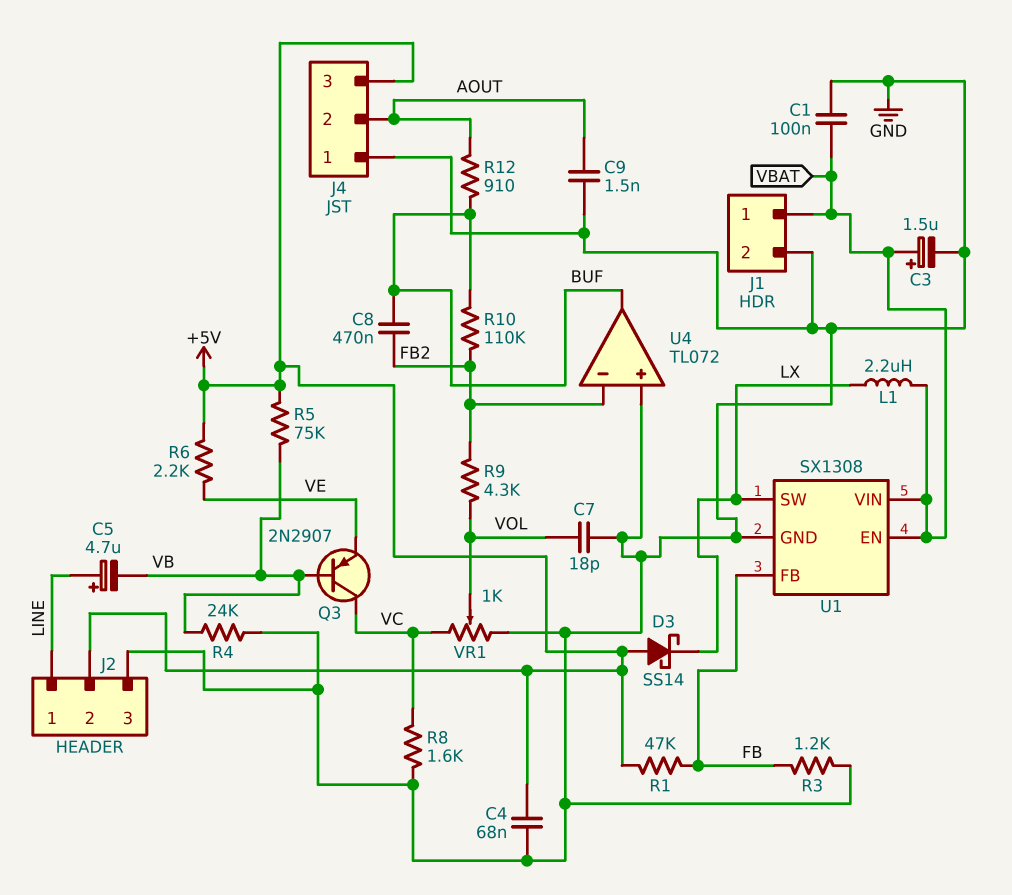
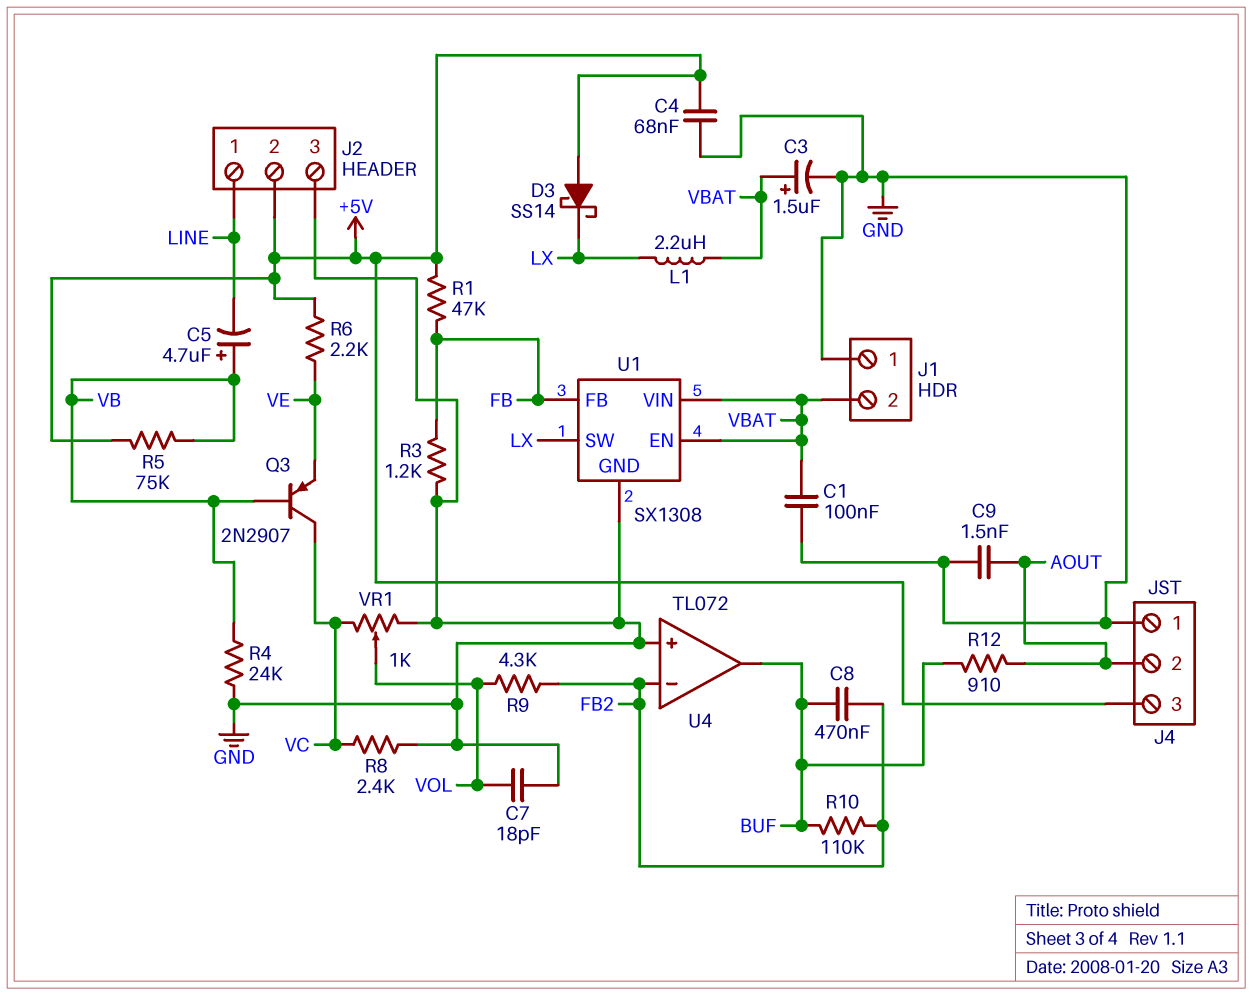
C5: 4.7uF (plus LINE, minus VB) -> 4.7uF (plus VB, minus LINE)
J1 pin 1: VBAT -> GND
J1 pin 2: GND -> VBAT
R8: 1.6k (GND, VC) -> 2.4k (GND, VC)

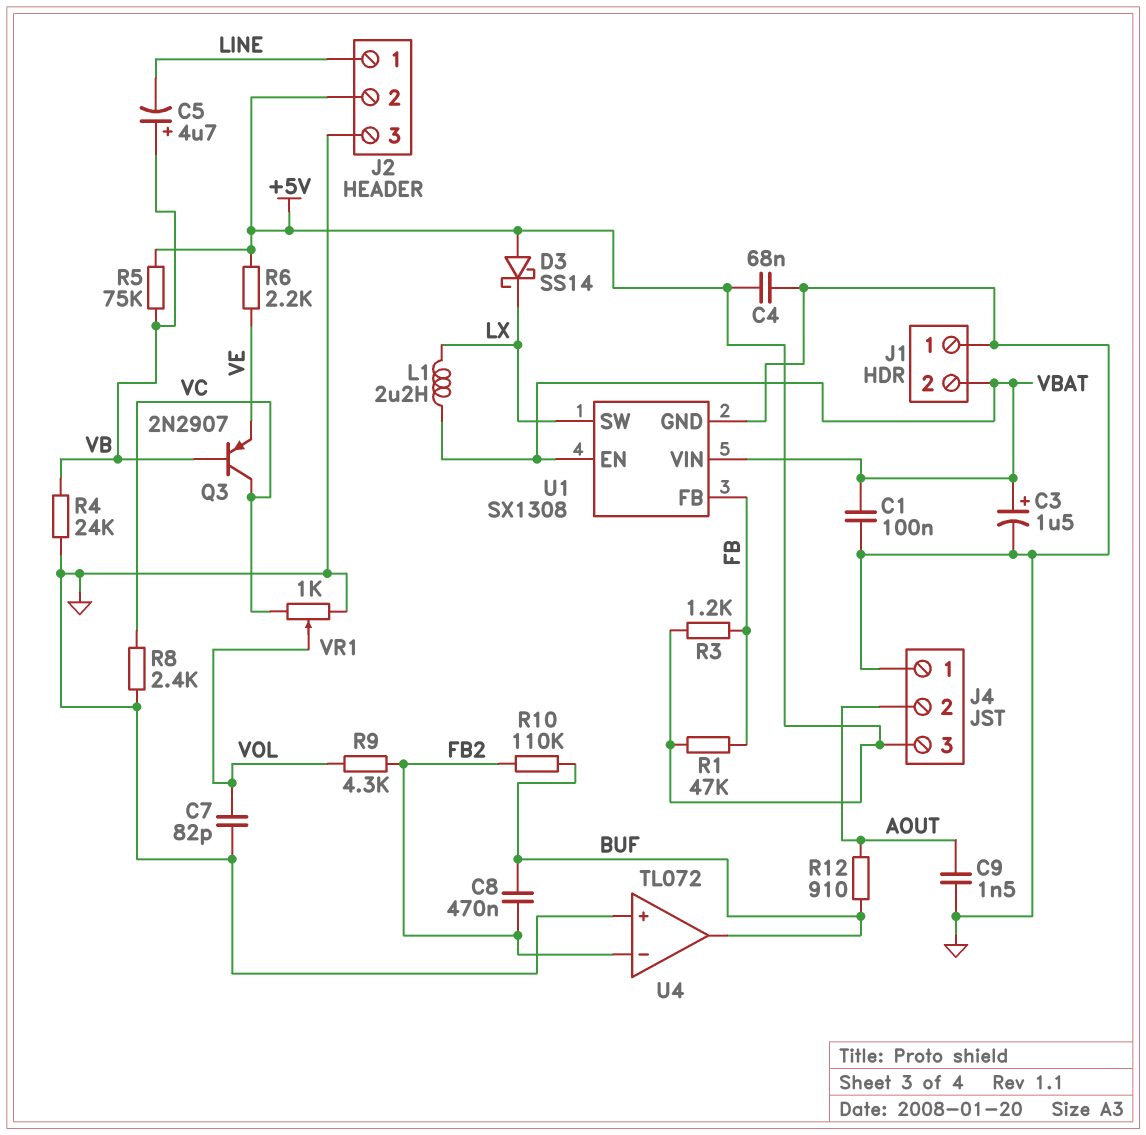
C7: 18pF (GND, VOL) -> 82pF (GND, VOL)
R3: 1.2k (FB, GND) -> 1.2k (+5V, FB)

